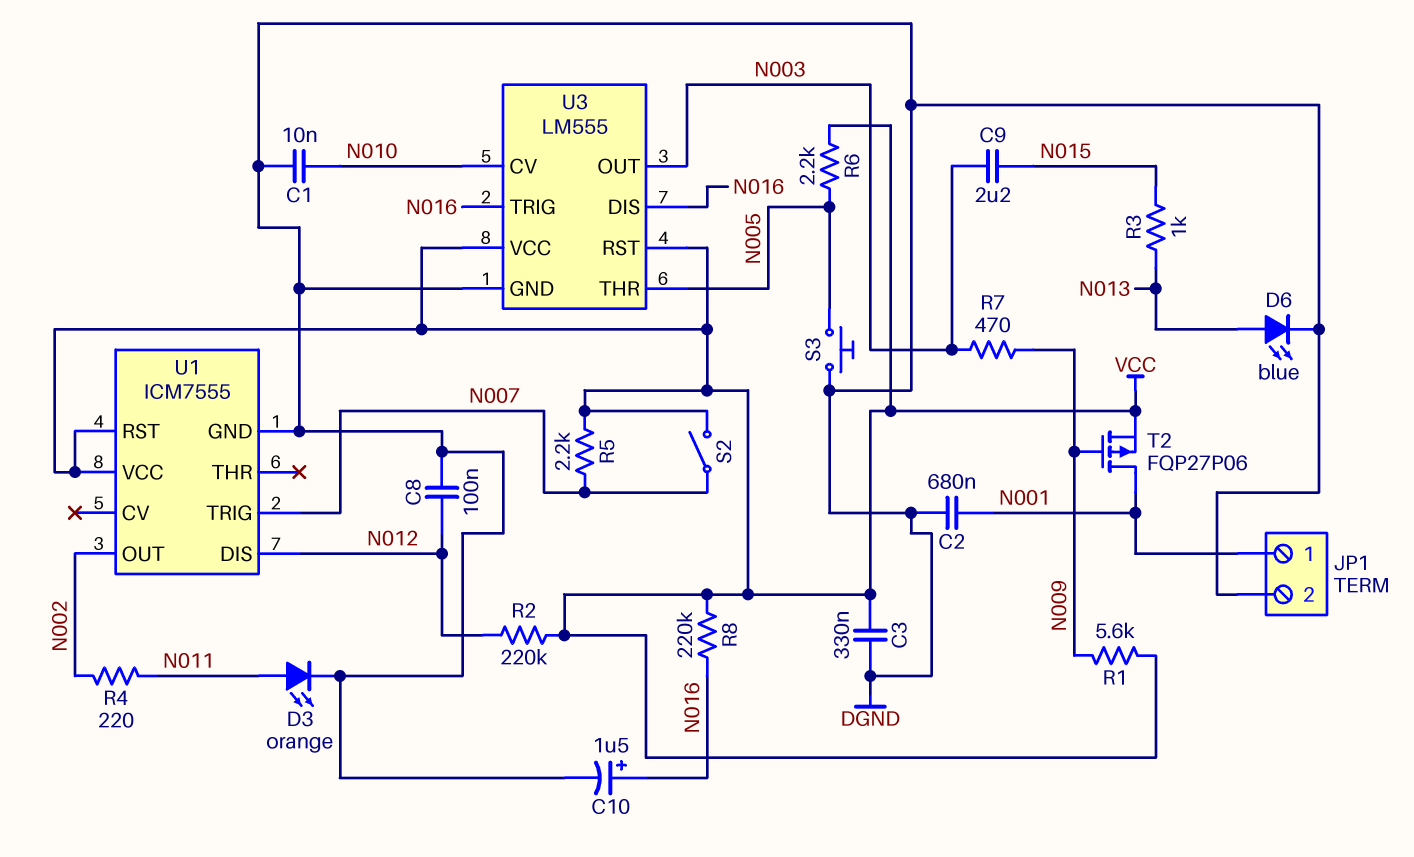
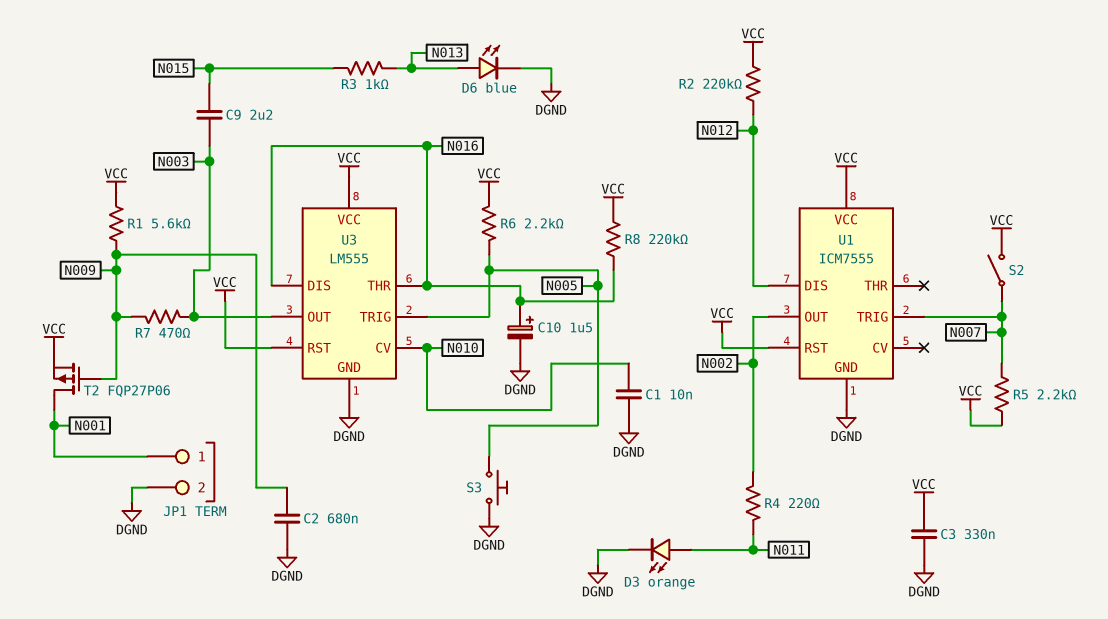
C2: 680nF (DGND, N001) -> 680nF (DGND, N009)
C8: 100nF (DGND, N012) -> none
U3 pin THR: N005 -> N016
U3 pin TRIG: N016 -> N005

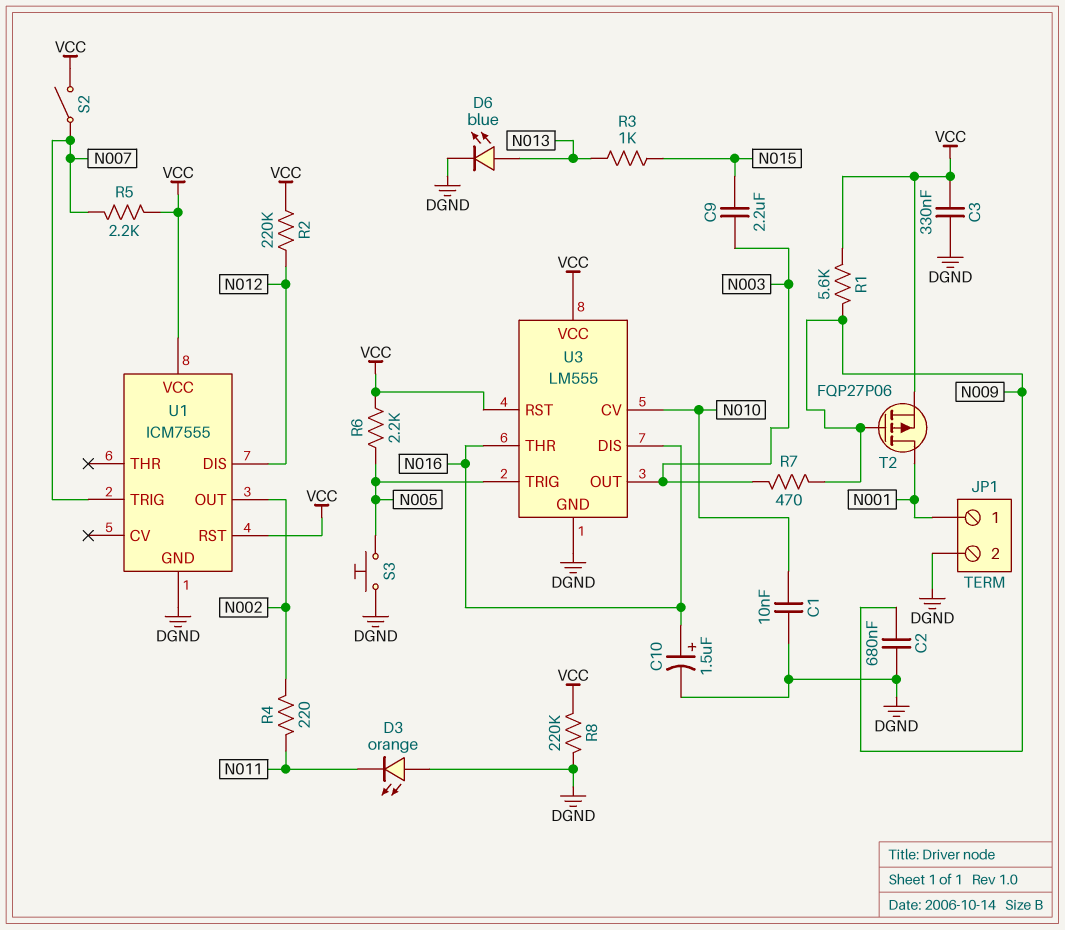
D3: LED orange (A N011, K DGND) -> LED orange (A DGND, K N011)
R8: 220k (N016, VCC) -> 220k (DGND, VCC)

